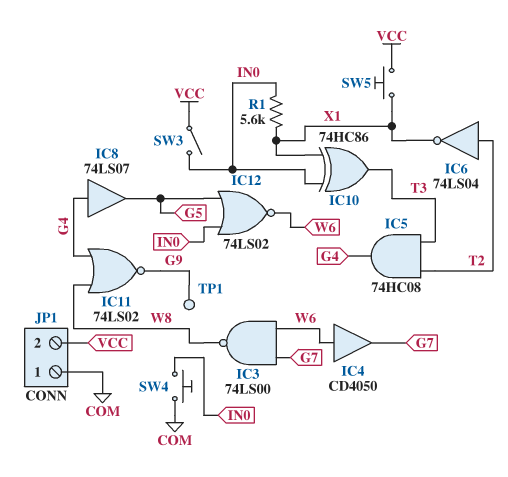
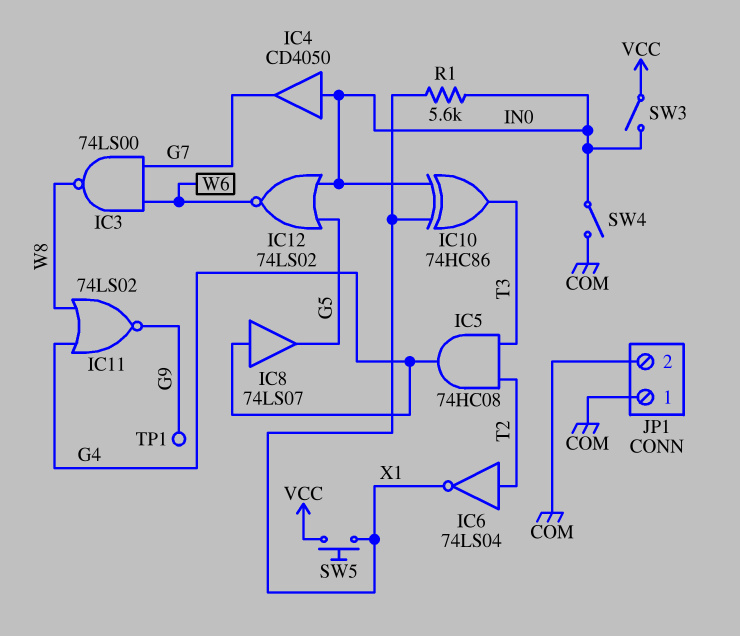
IC4: buffer CD4050 (in W6, out G7) -> buffer CD4050 (in IN0, out G7)
JP1 pin 2: VCC -> COM
SW4: button (COM, IN0) -> switch (COM, IN0)

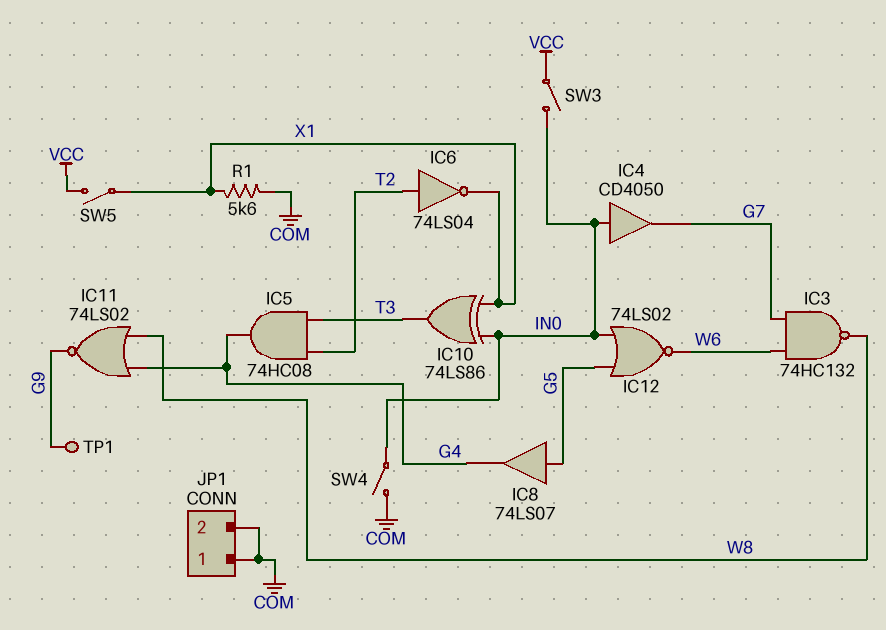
IC3: NAND 74LS00 (in G7, in W6, out W8) -> NAND 74HC132 (in G7, in W6, out W8)
IC8: buffer 74LS07 (in G4, out G5) -> buffer 74LS07 (in G5, out G4)
IC10: XOR 74HC86 (in IN0, in X1, out T3) -> XOR 74LS86 (in IN0, in X1, out T3)
R1: 5.6k (IN0, X1) -> 5.6k (COM, X1)
SW5: button (VCC, X1) -> switch (VCC, X1)

